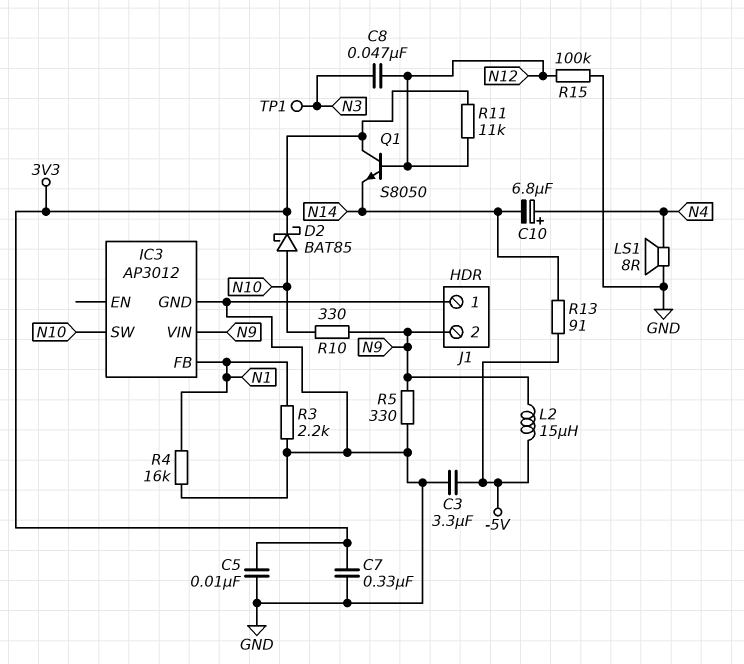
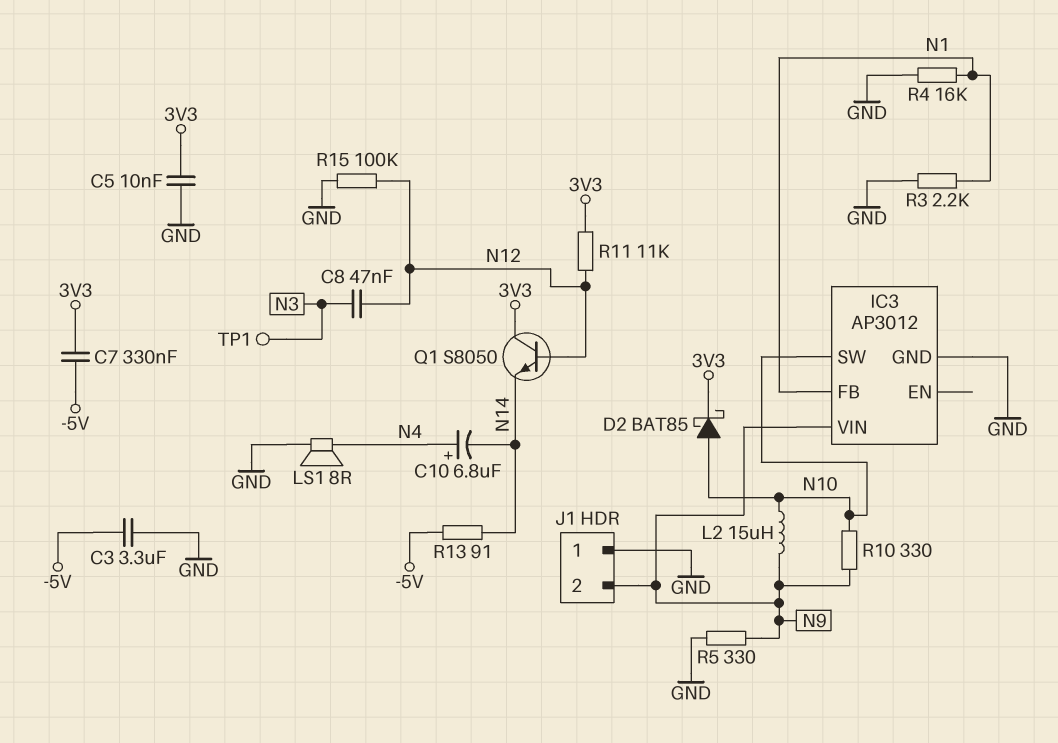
C7: 330nF (3V3, GND) -> 330nF (-5V, 3V3)
L2: 15uH (-5V, N9) -> 15uH (N9, N10)

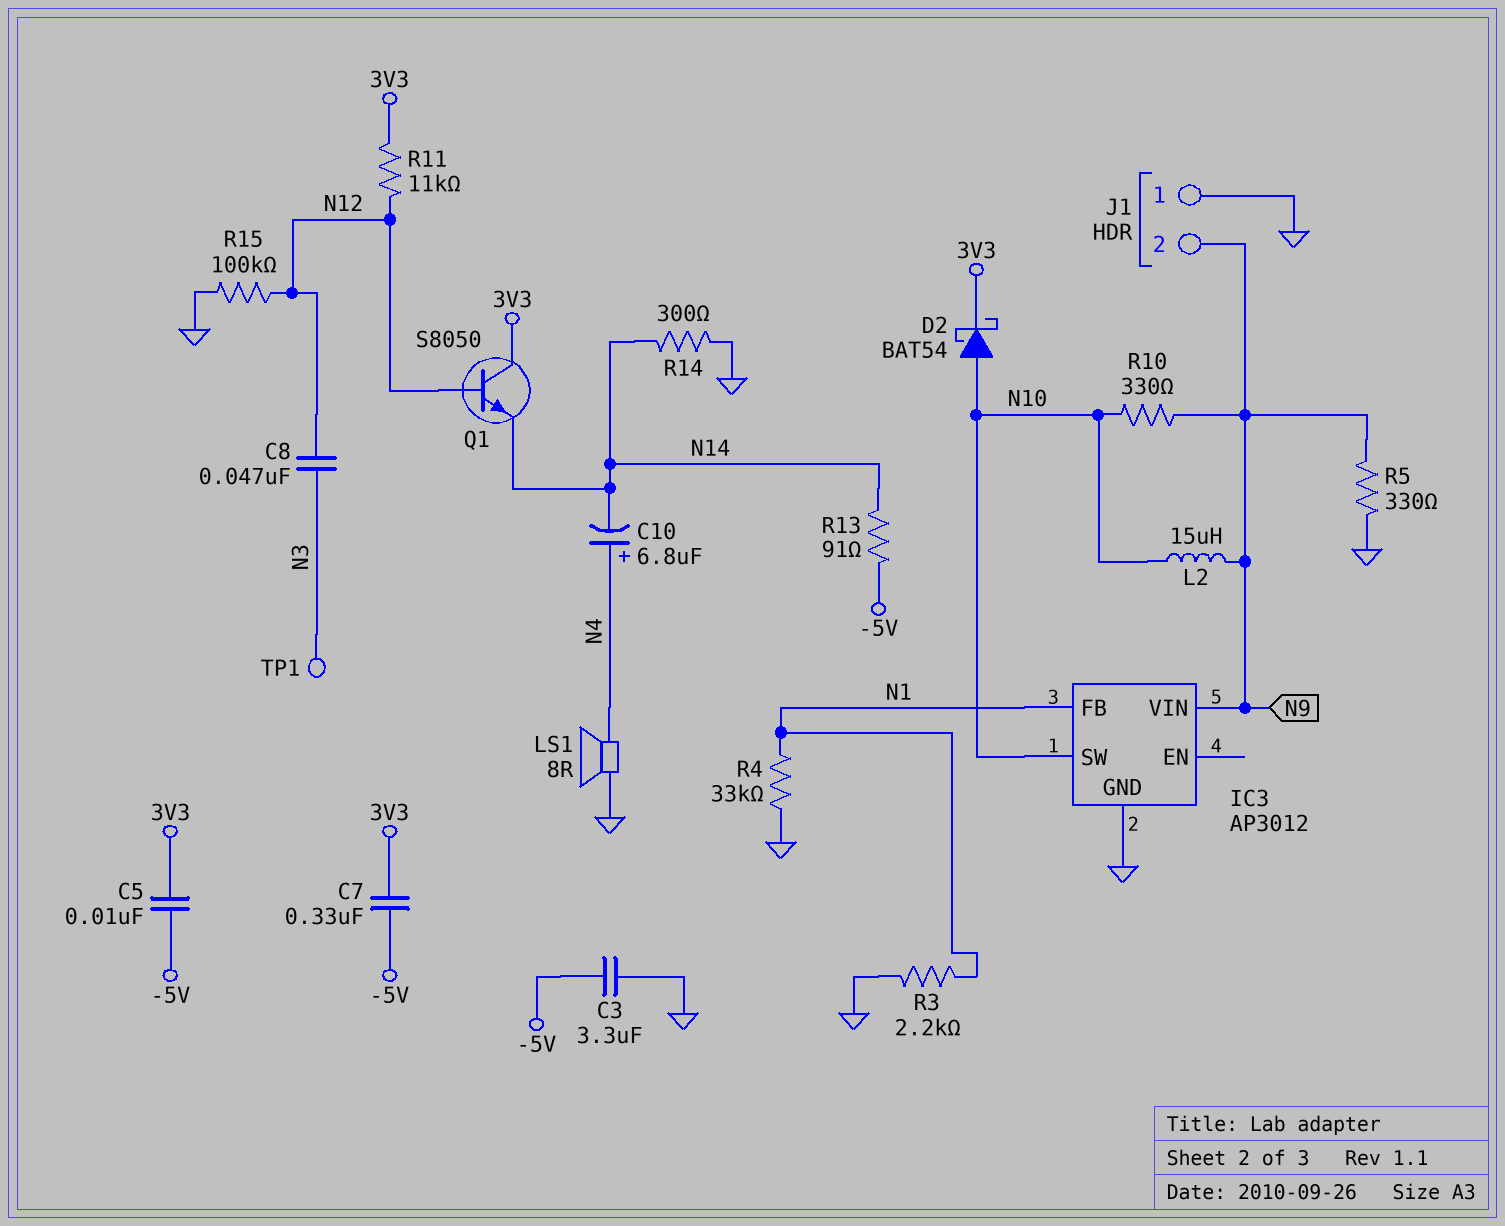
C5: 10nF (3V3, GND) -> 10nF (-5V, 3V3)
D2: schottky BAT85 (A N10, K 3V3) -> schottky BAT54 (A N10, K 3V3)
R4: 16k (GND, N1) -> 33k (GND, N1)
R14: none -> 300 (GND, N14)

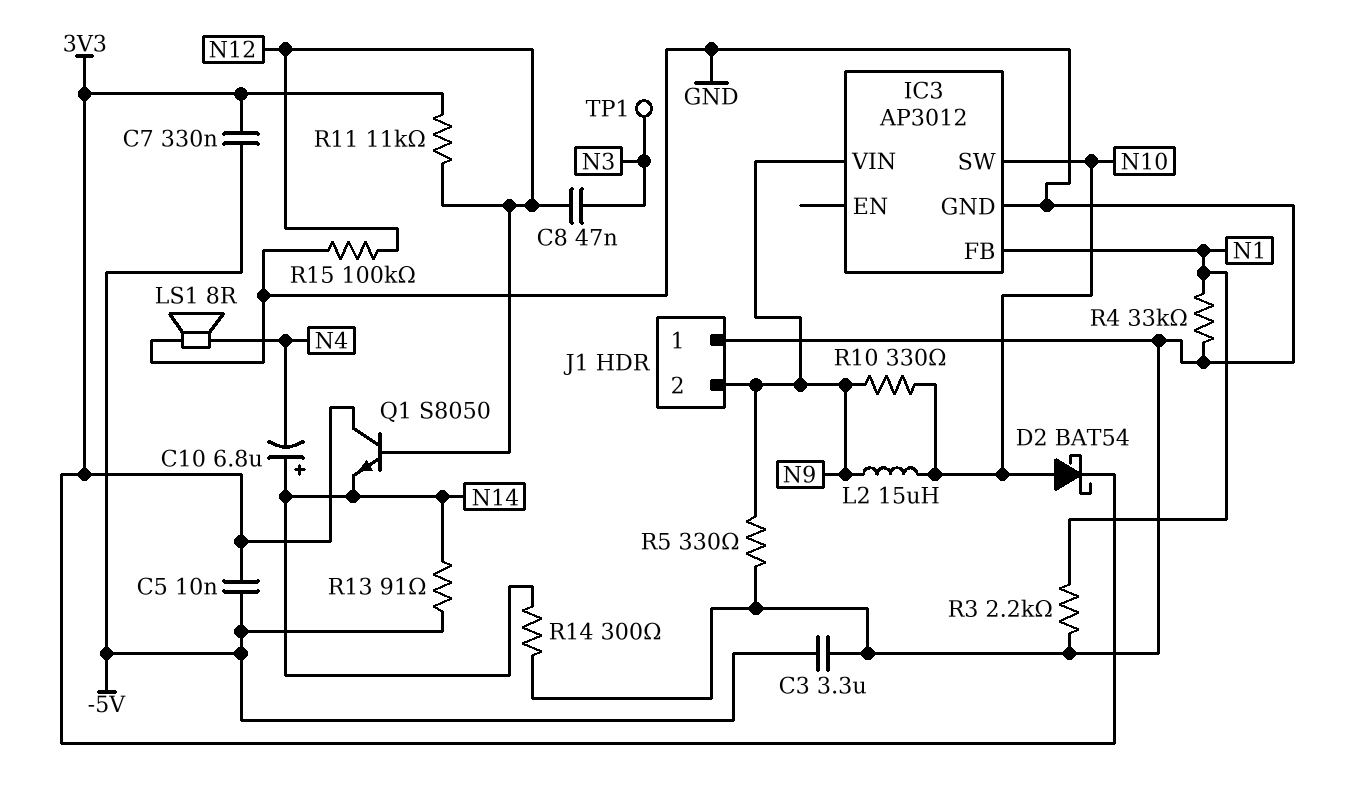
C10: 6.8uF (plus N4, minus N14) -> 6.8uF (plus N14, minus N4)

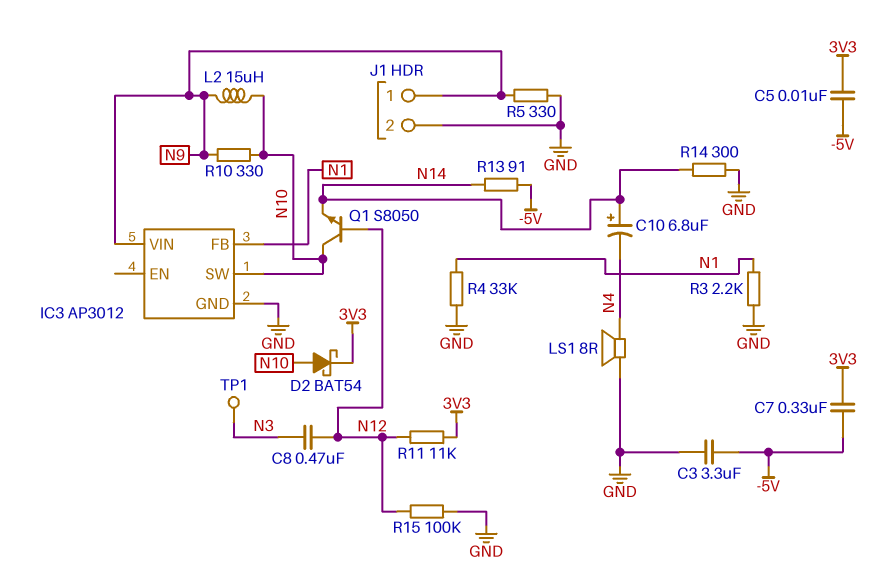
C8: 47nF (N3, N12) -> 470nF (N3, N12)
J1 pin 1: GND -> N9
J1 pin 2: N9 -> GND
Q1: NPN S8050 (B N12, C 3V3, E N14) -> NPN S8050 (B N12, C N10, E N14)

